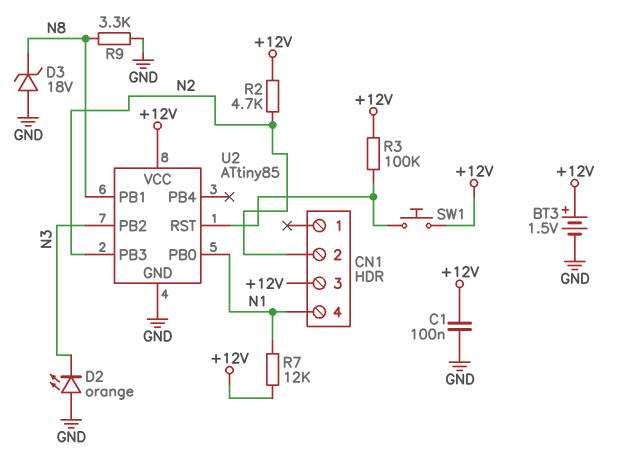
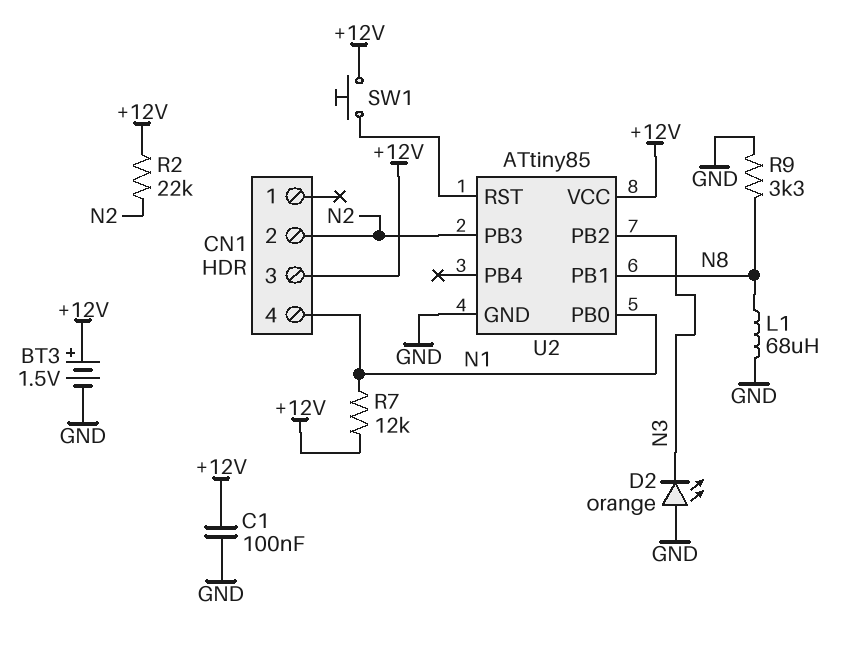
D3: zener 18V (A GND, K N8) -> none
L1: none -> 68uH (GND, N8)
R2: 4.7k (+12V, N2) -> 22k (+12V, N2)
R3: 100k (+12V, U2/RST) -> none

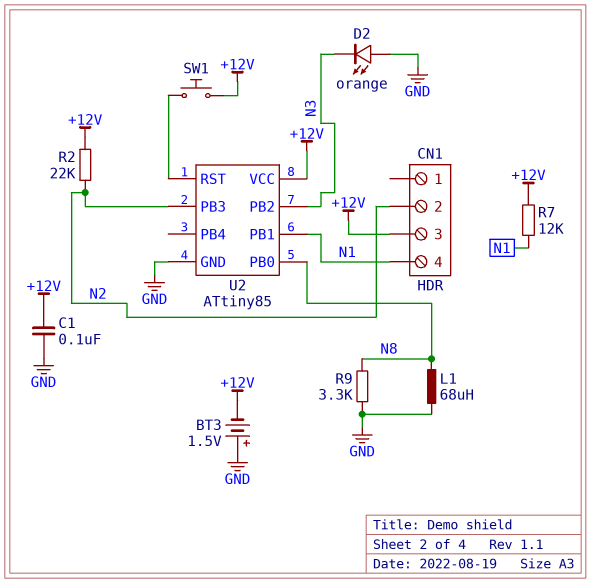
BT3: 1.5V (plus +12V, minus GND) -> 1.5V (plus GND, minus +12V)
U2 pin PB0: N1 -> N8
U2 pin PB1: N8 -> N1

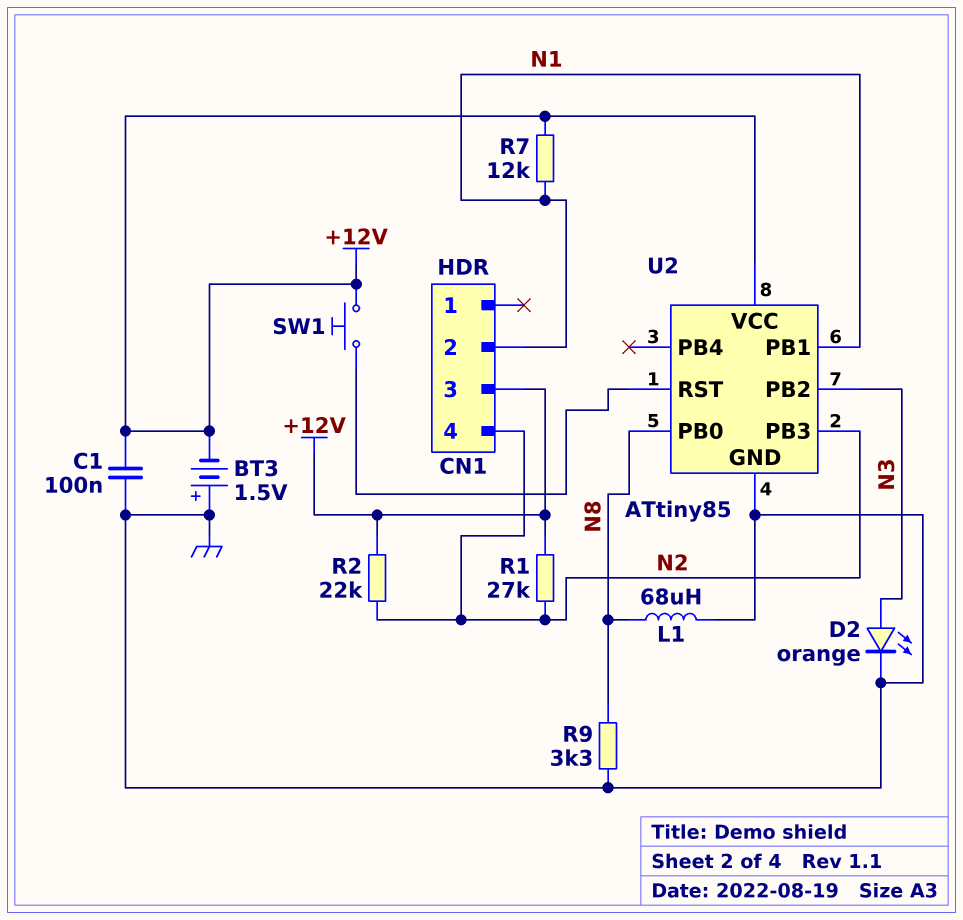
CN1 pin 2: N2 -> N1
CN1 pin 4: N1 -> N2
D2: LED orange (A GND, K N3) -> LED orange (A N3, K GND)
R1: none -> 27k (+12V, N2)

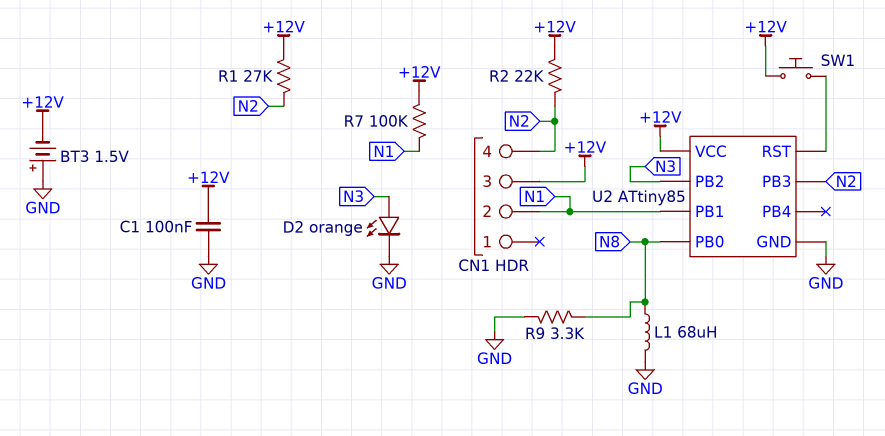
R7: 12k (+12V, N1) -> 100k (+12V, N1)

